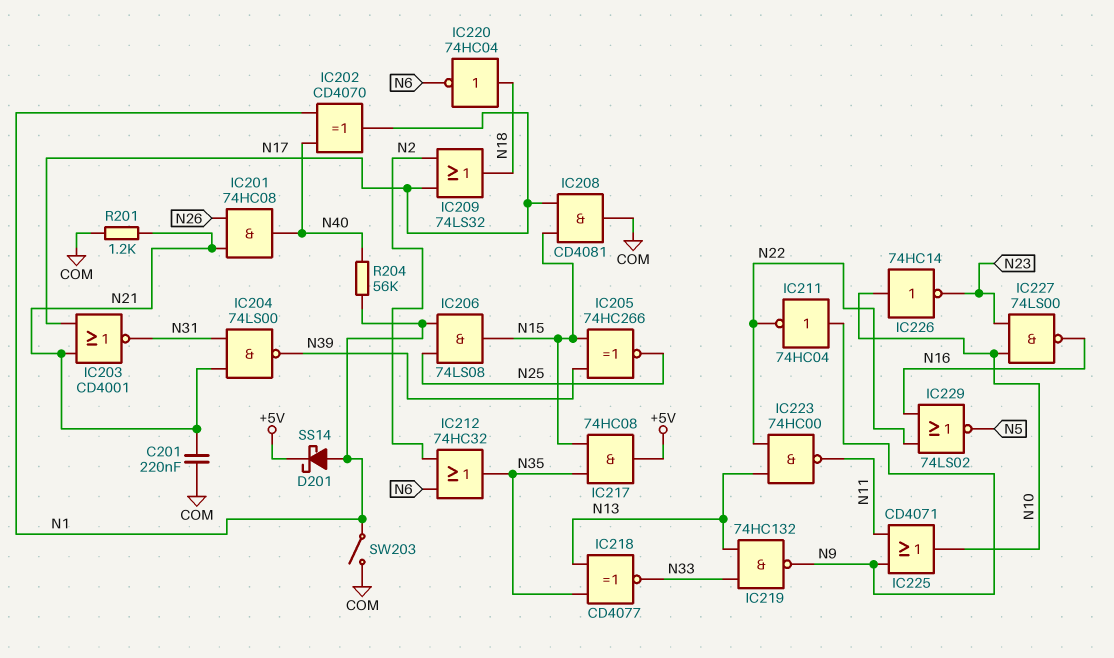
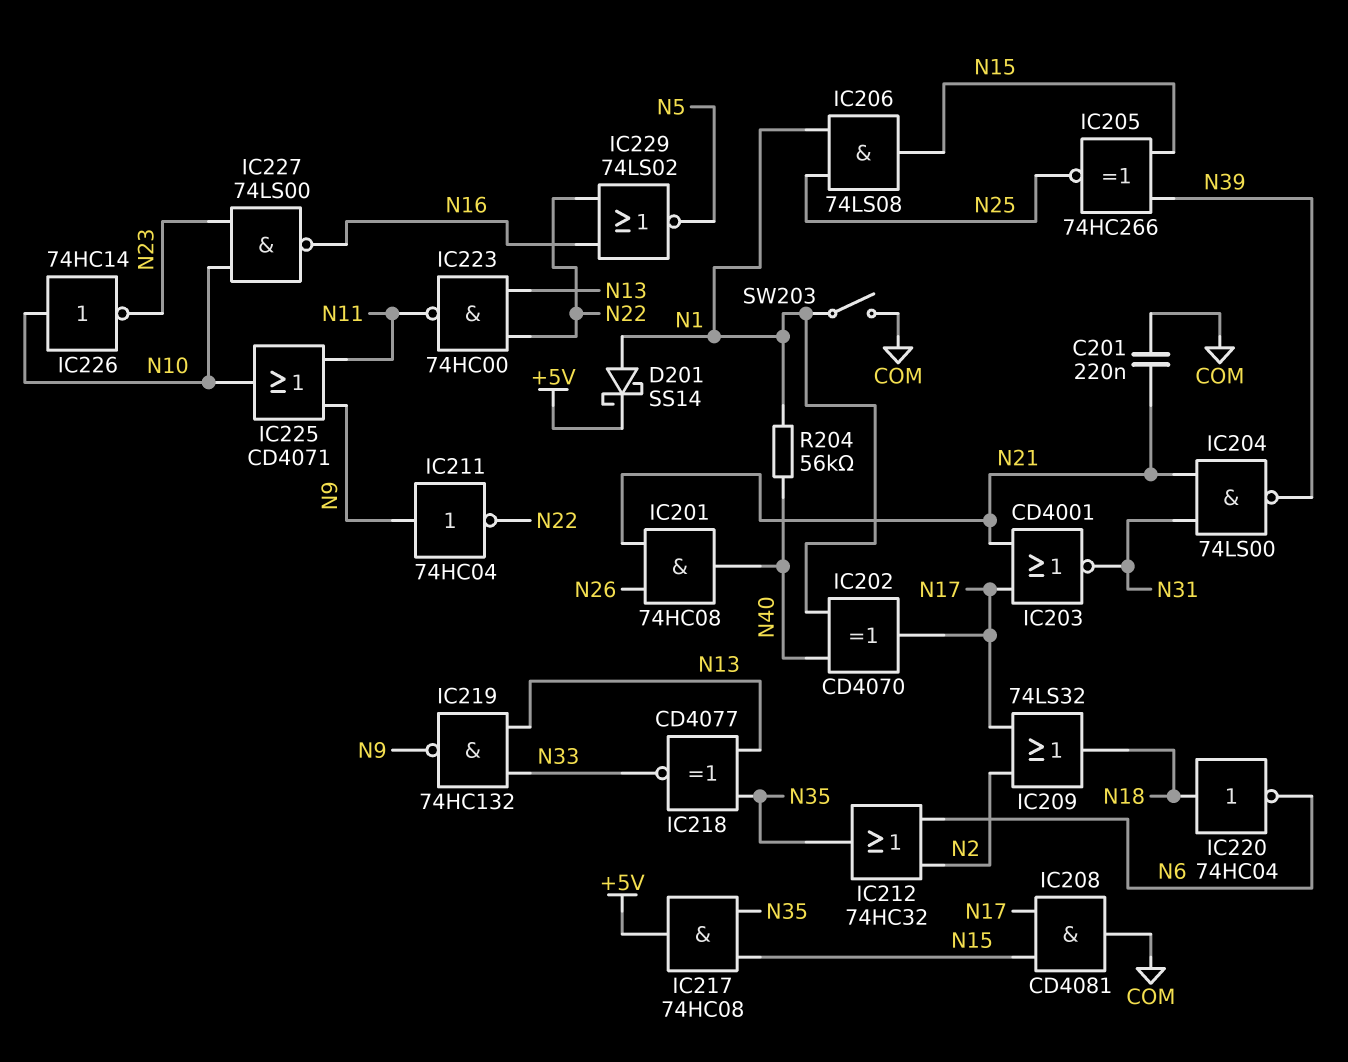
R201: 1.2k (COM, N21) -> none

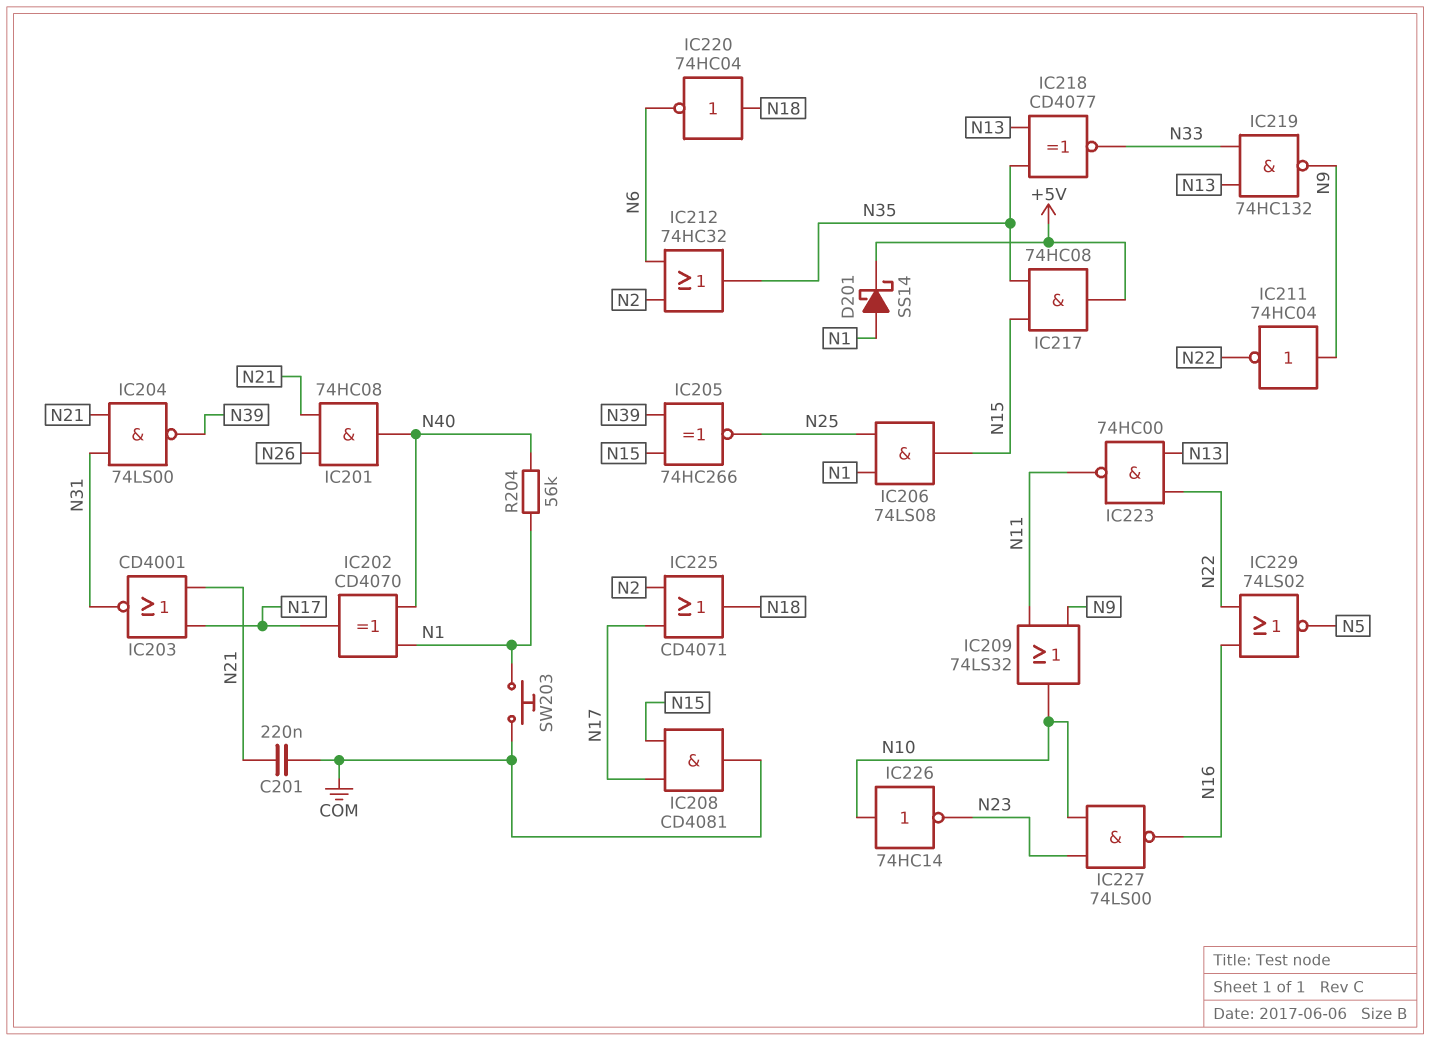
IC209: OR 74LS32 (in N2, in N17, out N18) -> OR 74LS32 (in N9, in N11, out N10)
IC225: OR CD4071 (in N9, in N11, out N10) -> OR CD4071 (in N2, in N17, out N18)
SW203: switch (COM, N1) -> button (COM, N1)

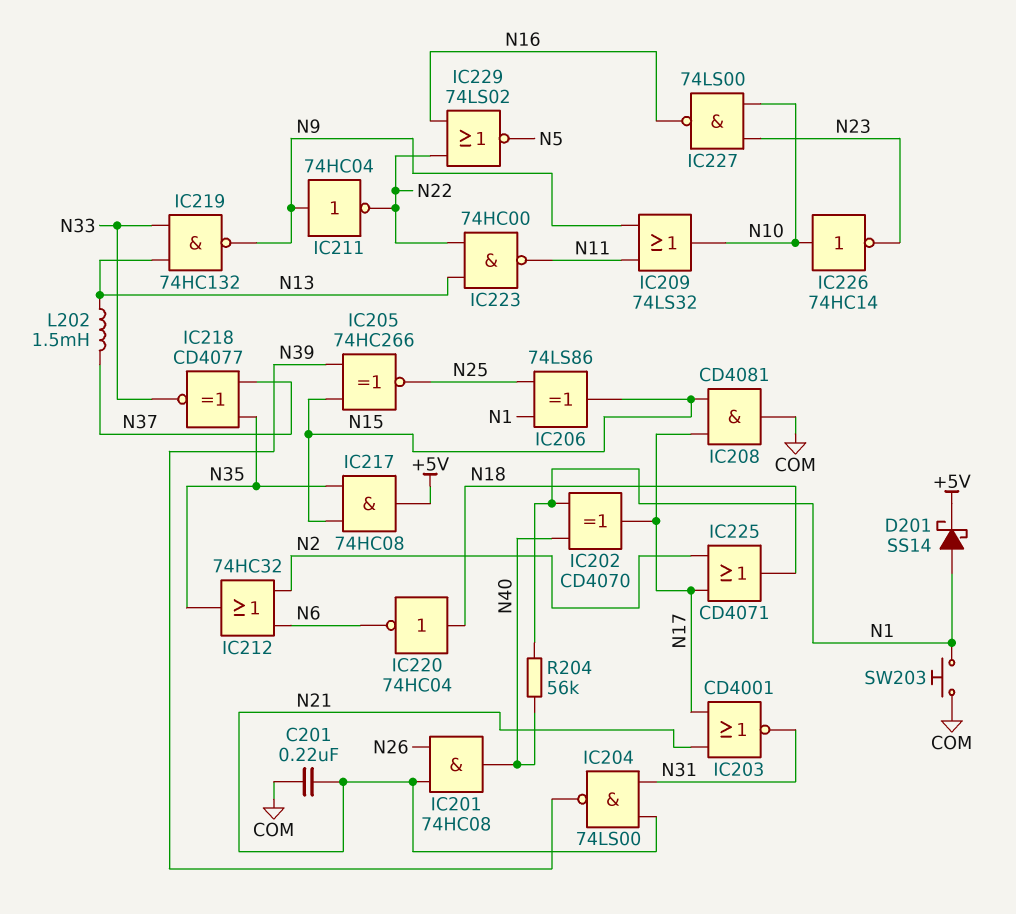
IC206: AND 74LS08 (in N1, in N25, out N15) -> XOR 74LS86 (in N1, in N25, out N15)
IC218: XNOR CD4077 (in N13, in N35, out N33) -> XNOR CD4077 (in N35, in N37, out N33)
L202: none -> 1.5mH (N13, N37)

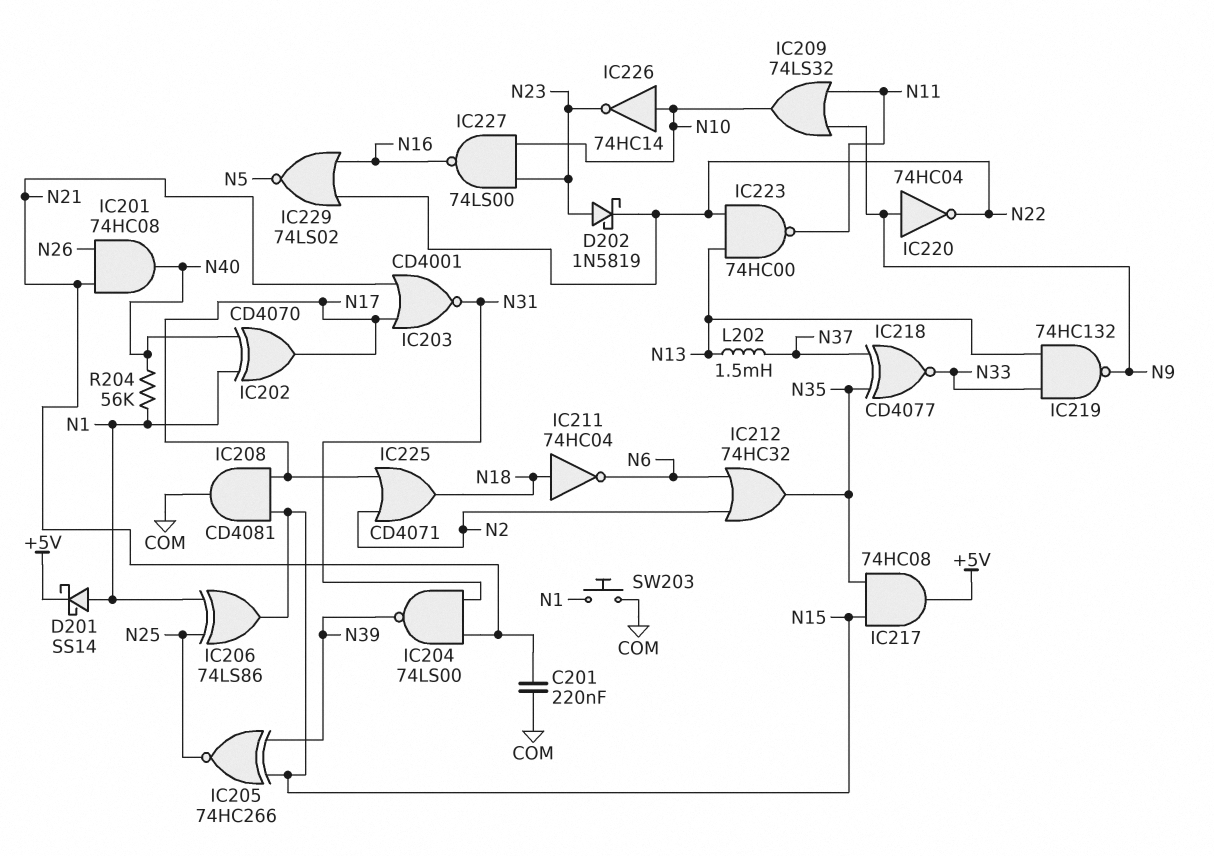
D202: none -> schottky 1N5819 (A N23, K N22)
IC211: NOT 74HC04 (in N9, out N22) -> NOT 74HC04 (in N18, out N6)
IC220: NOT 74HC04 (in N18, out N6) -> NOT 74HC04 (in N9, out N22)

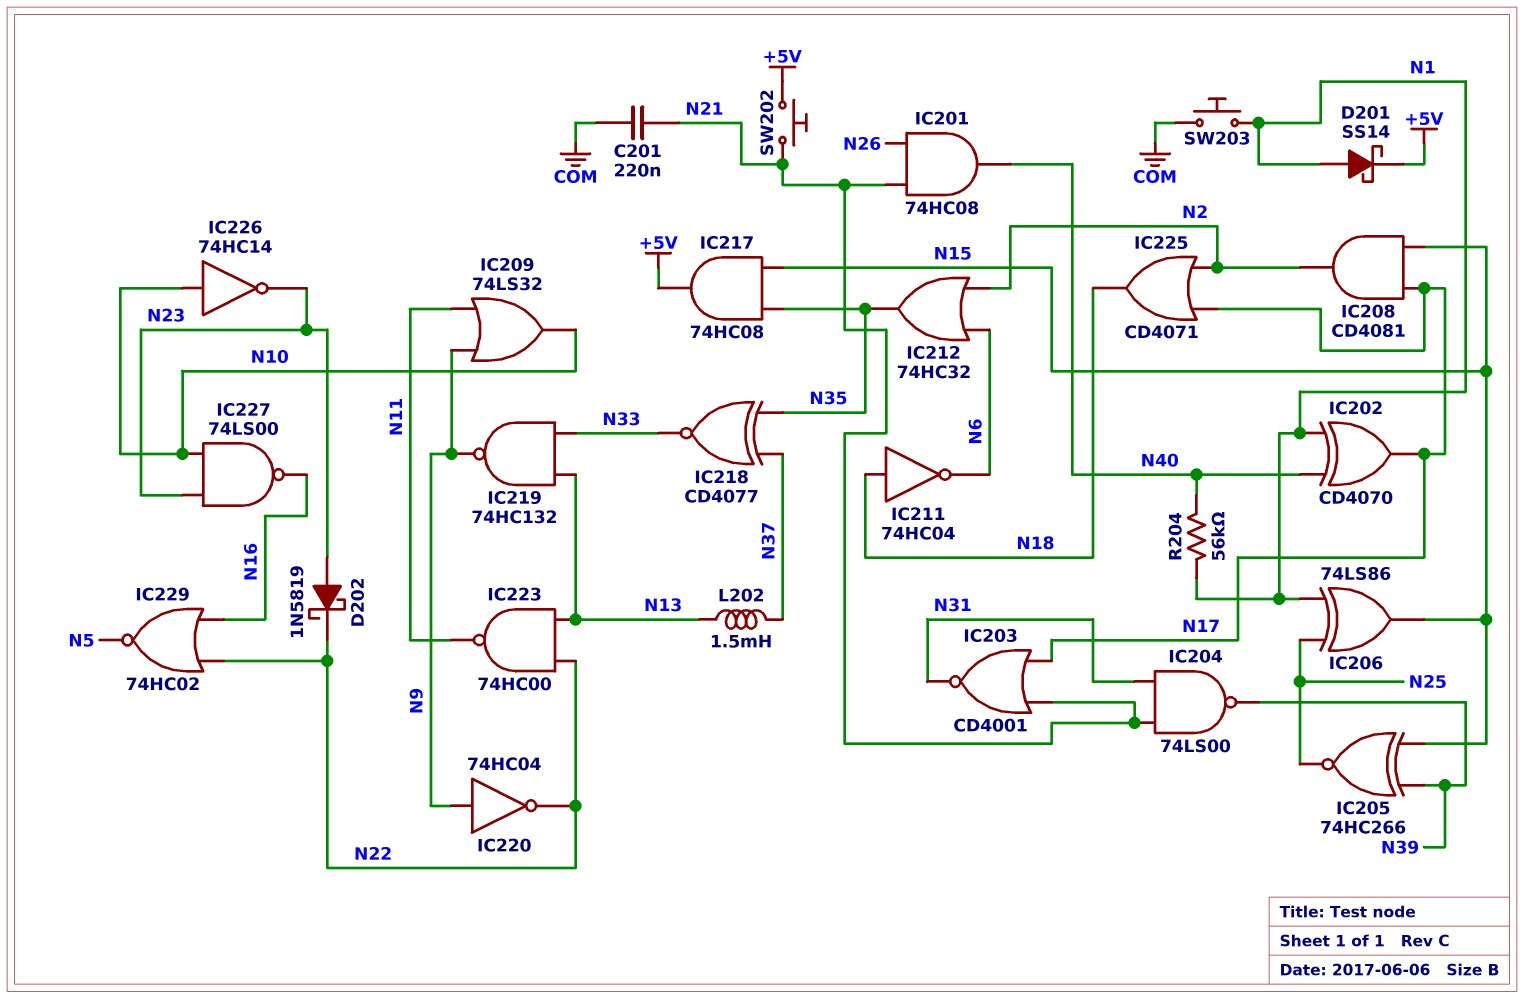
IC208: AND CD4081 (in N15, in N17, out COM) -> AND CD4081 (in N15, in N17, out N2)
IC229: NOR 74LS02 (in N16, in N22, out N5) -> NOR 74HC02 (in N16, in N22, out N5)
SW202: none -> button (+5V, N21)

